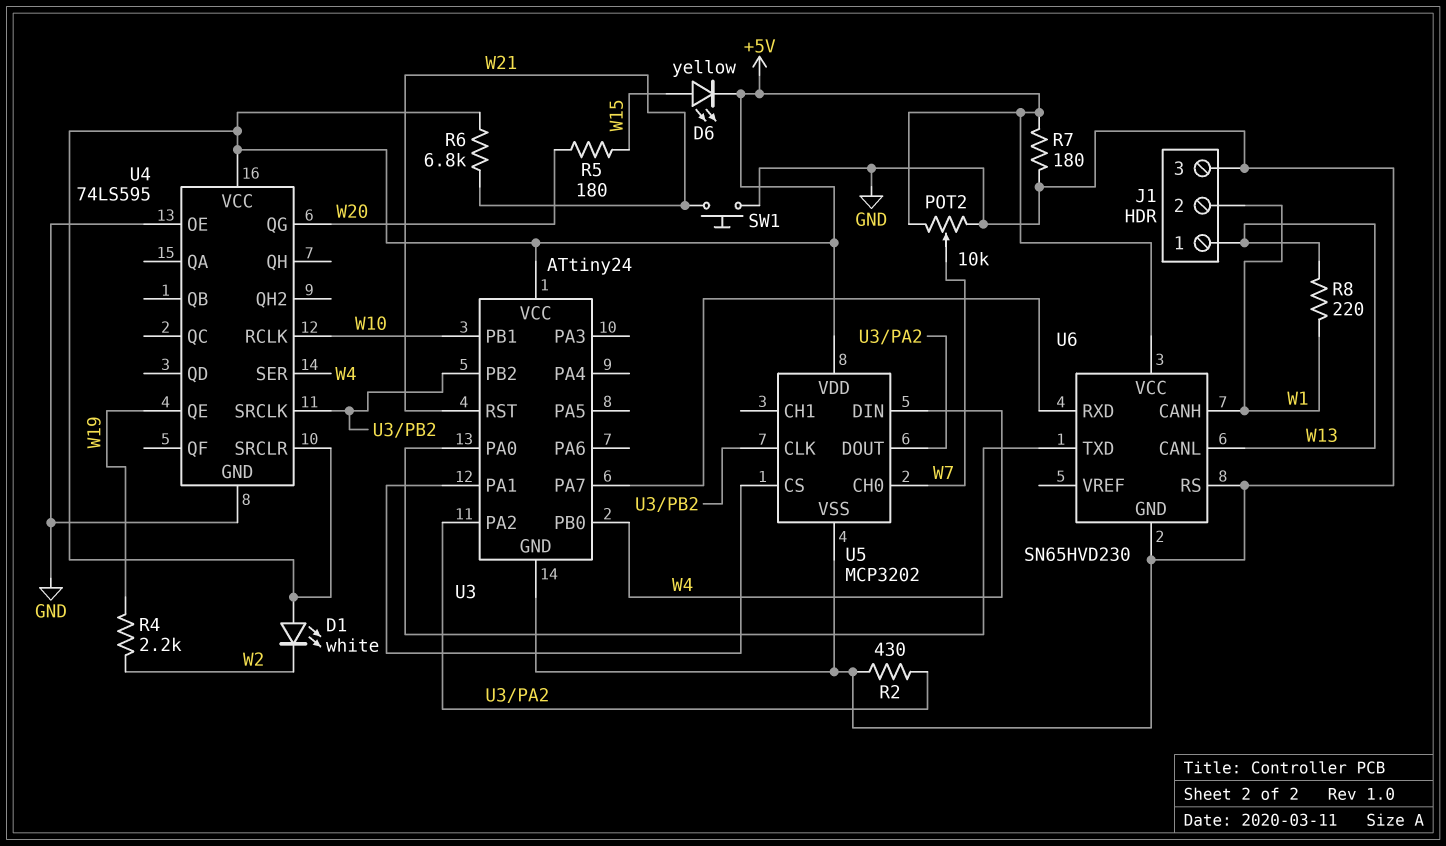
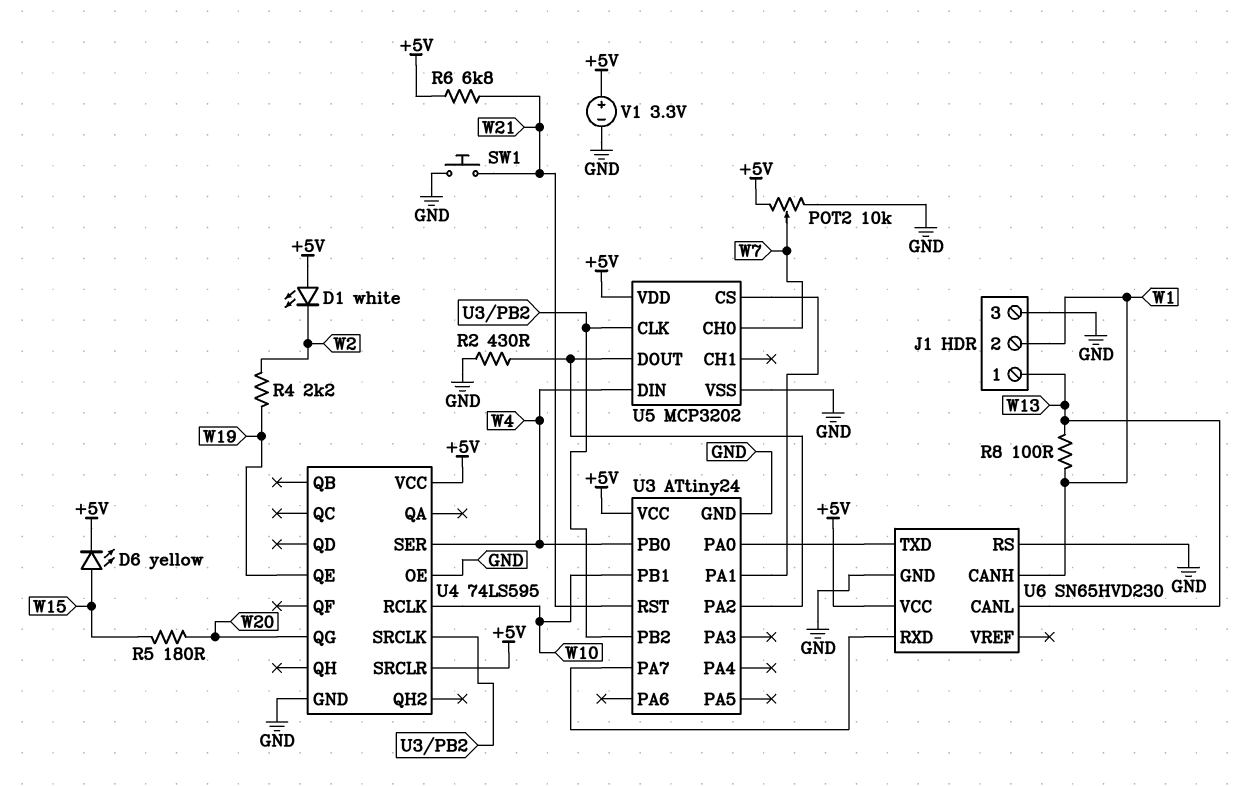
R7: 180 (+5V, GND) -> none
R8: 220 (W1, W13) -> 100 (W1, W13)
V1: none -> 3.3V (plus +5V, minus GND)

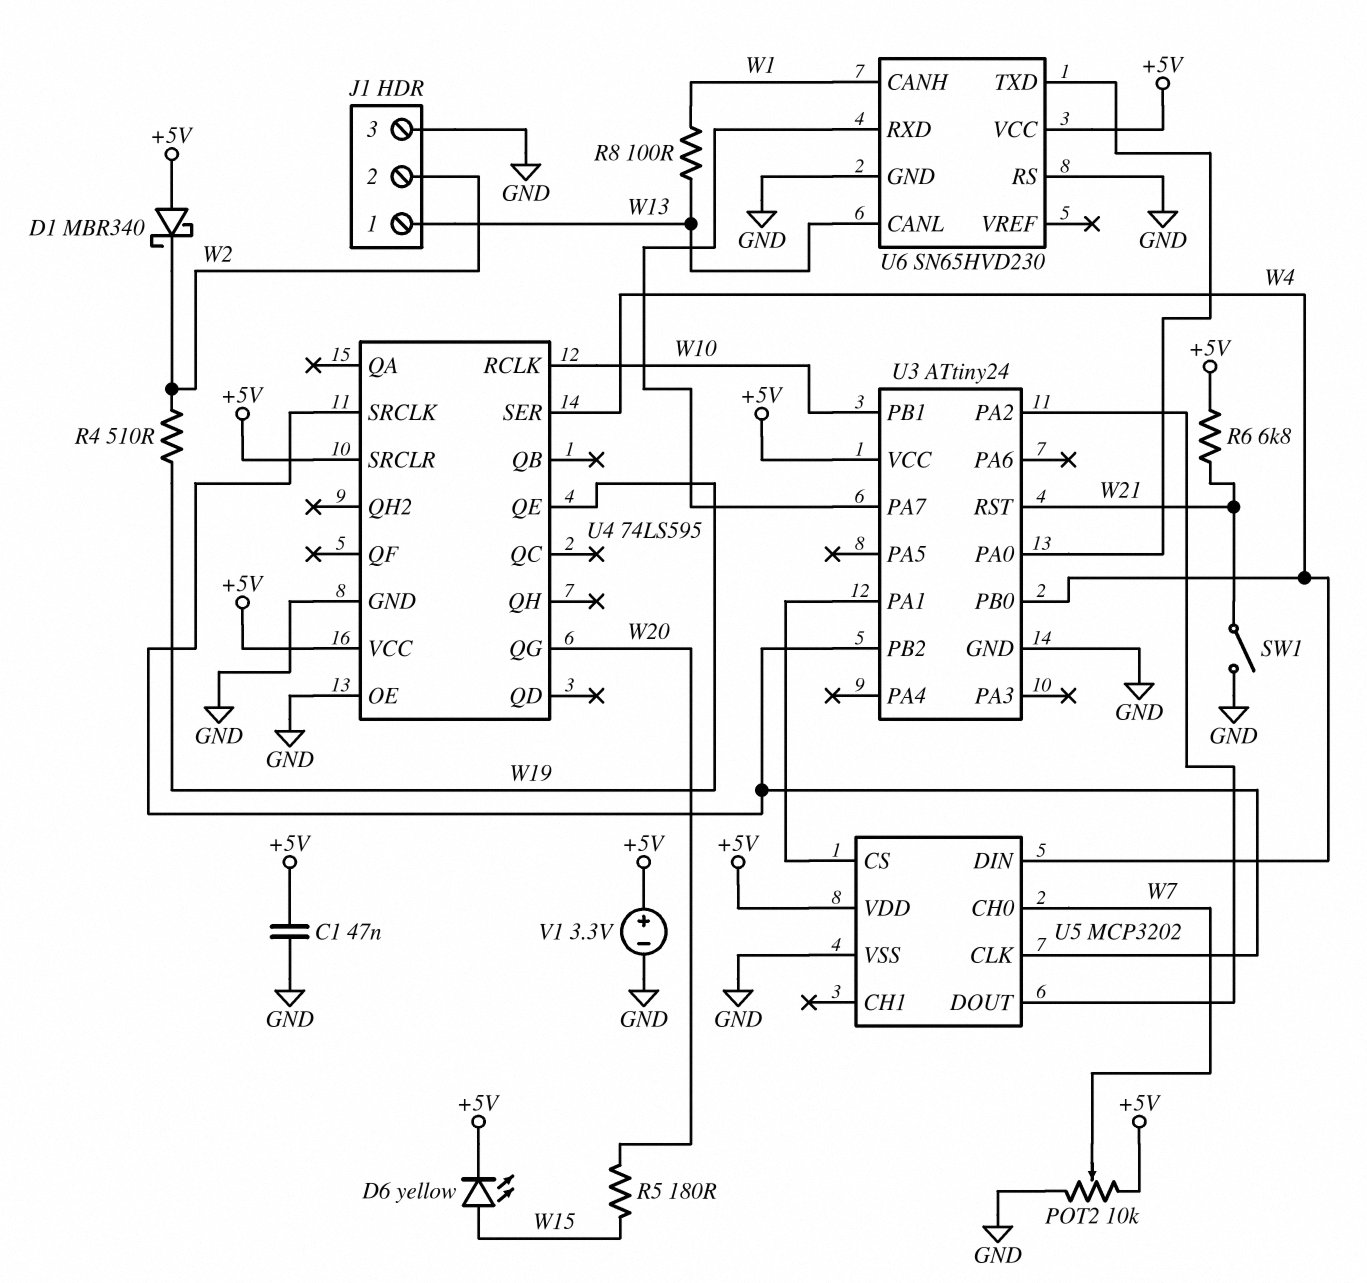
C1: none -> 47nF (+5V, GND)
D1: LED white (A +5V, K W2) -> schottky MBR340 (A +5V, K W2)
J1 pin 2: W1 -> W2
R2: 430 (GND, U3/PA2) -> none
R4: 2.2k (W2, W19) -> 510 (W2, W19)
SW1: button (GND, W21) -> switch (GND, W21)

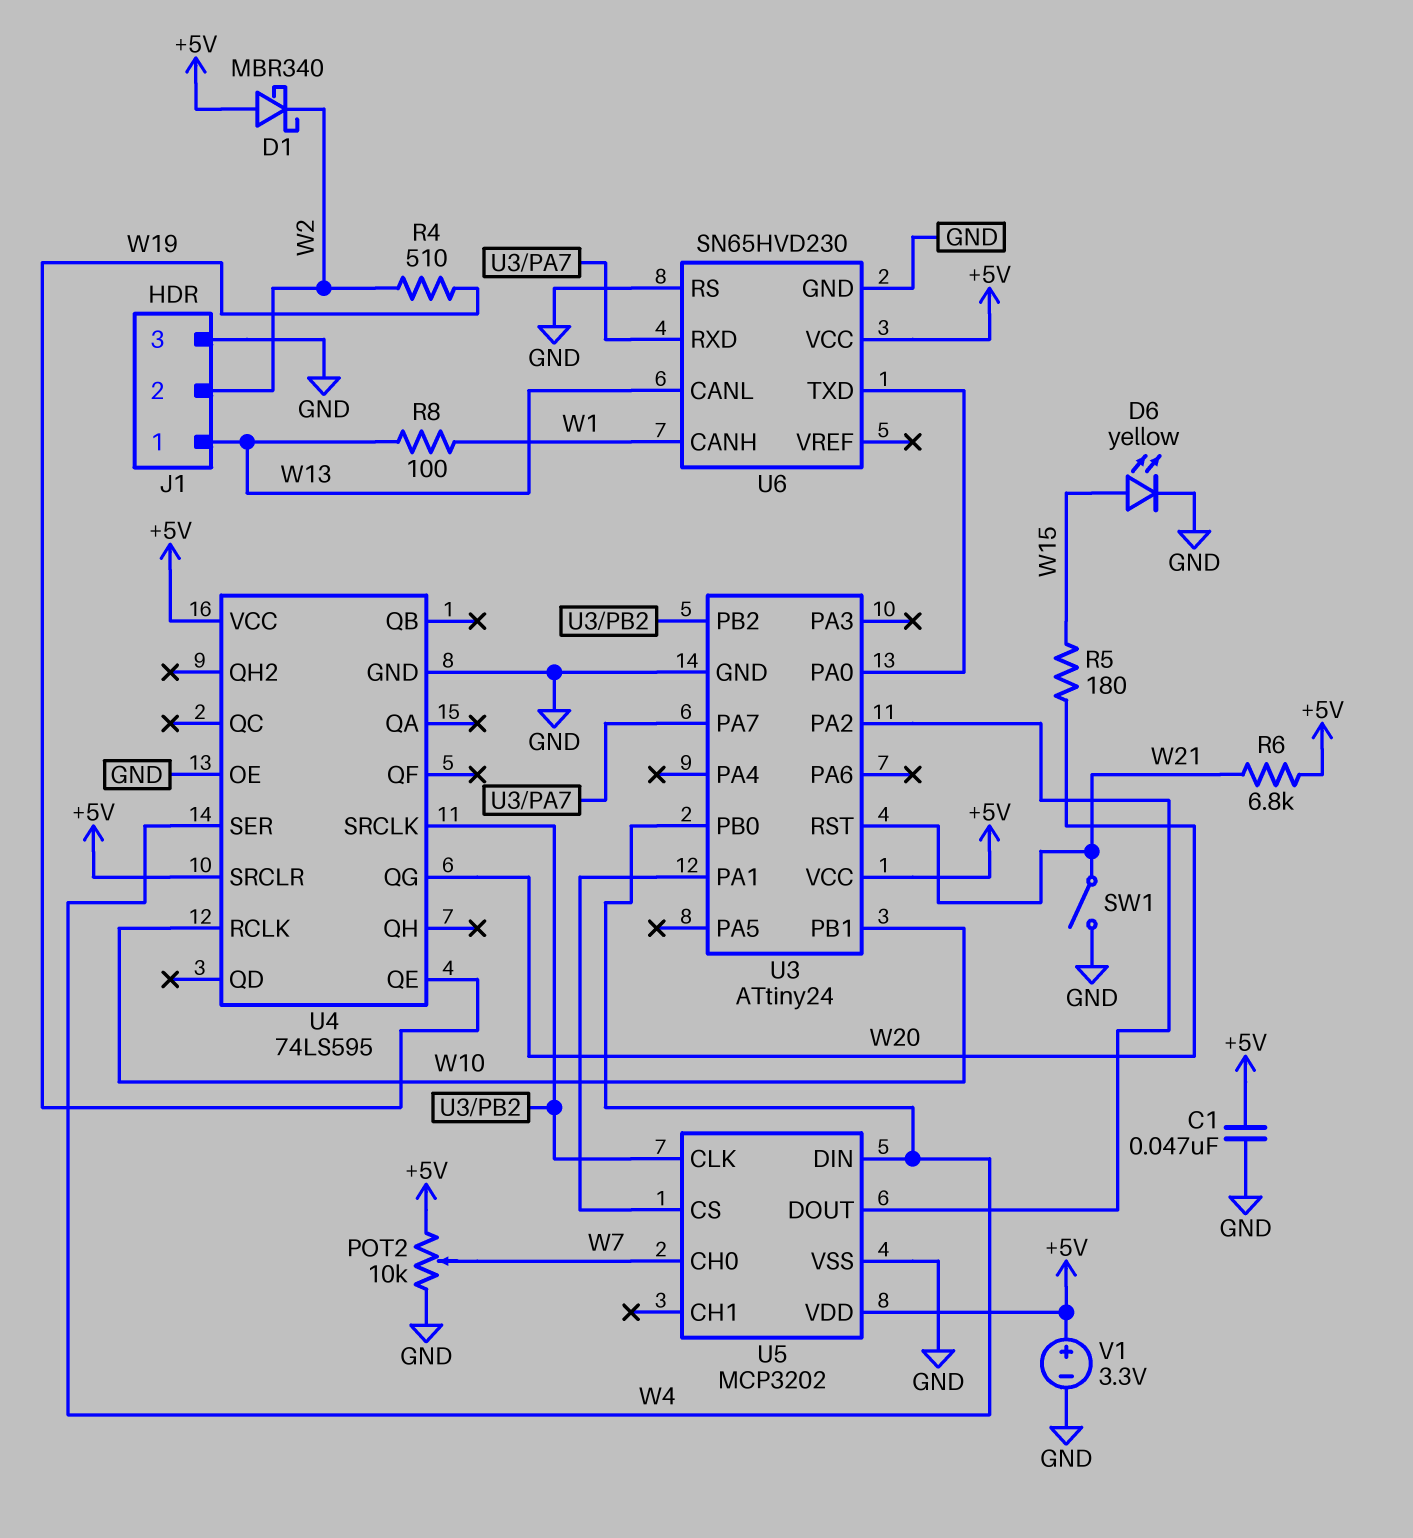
D6: LED yellow (A W15, K +5V) -> LED yellow (A W15, K GND)

